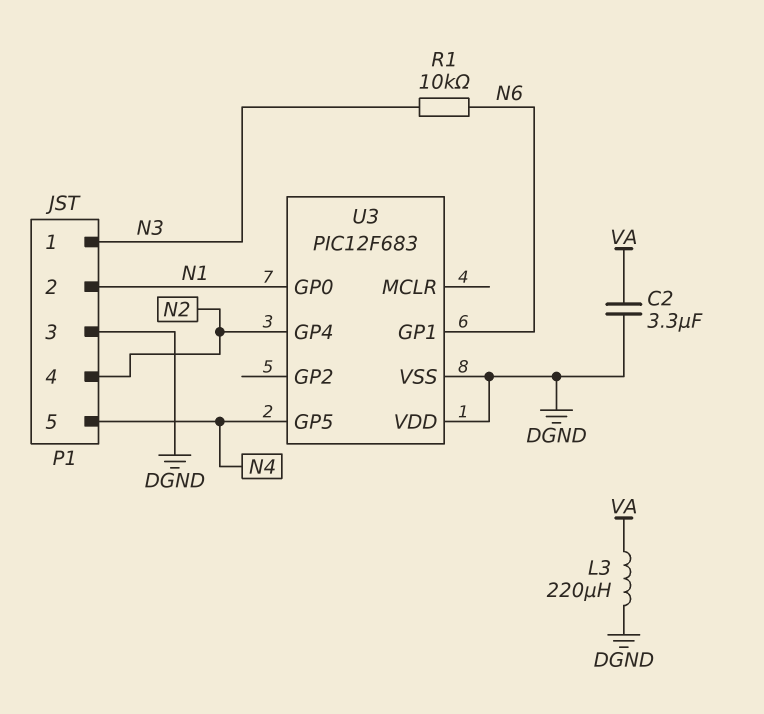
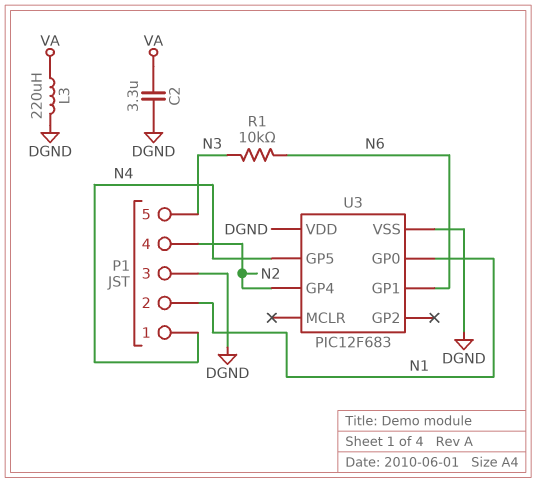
P1 pin 1: N3 -> N4
P1 pin 5: N4 -> N3

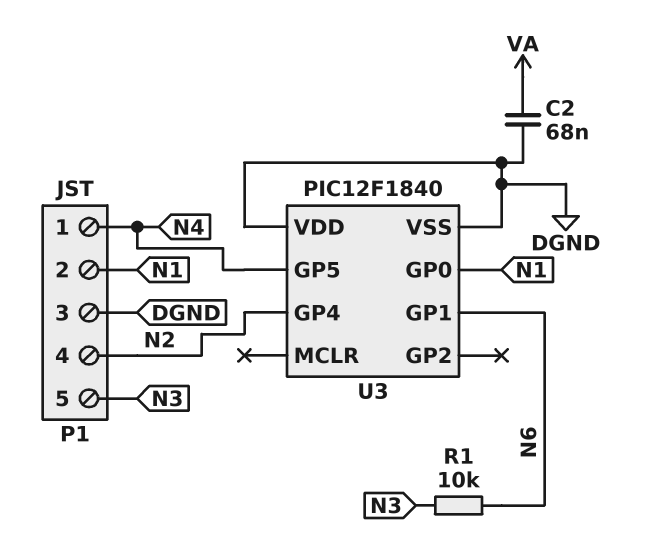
C2: 3.3uF (DGND, VA) -> 68nF (DGND, VA)
L3: 220uH (DGND, VA) -> none
U3: PIC12F683 -> PIC12F1840

